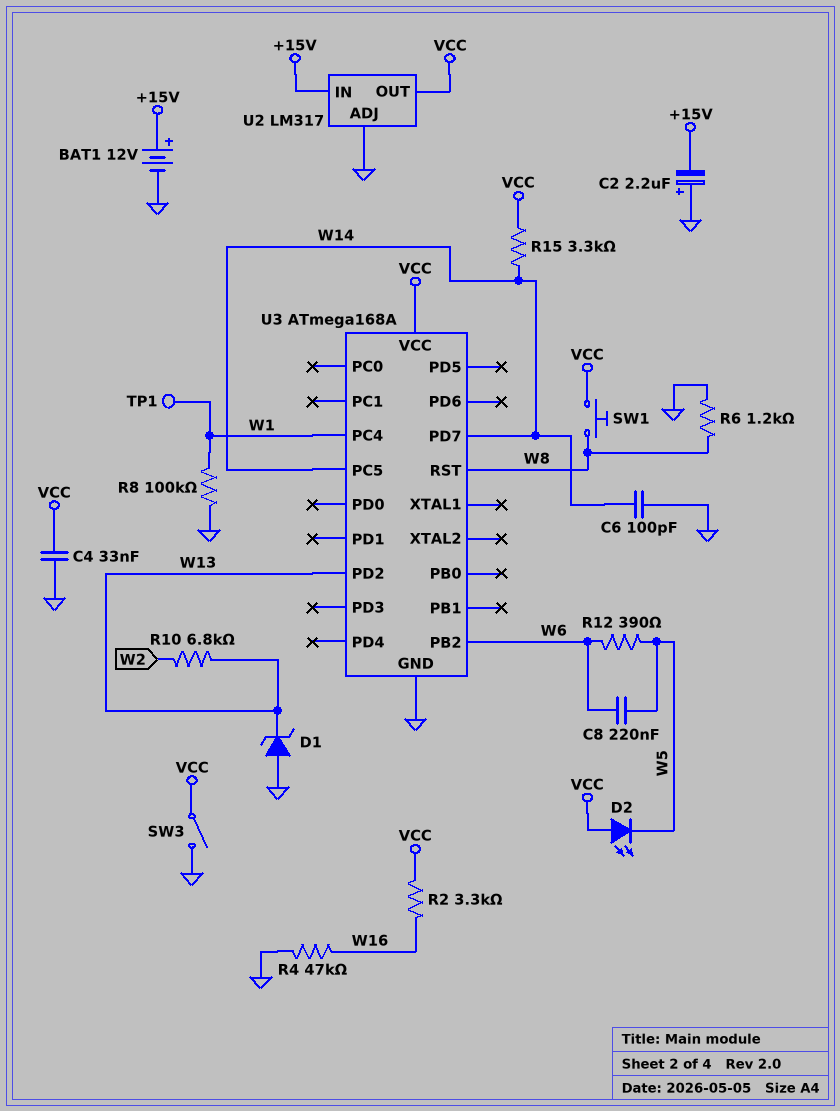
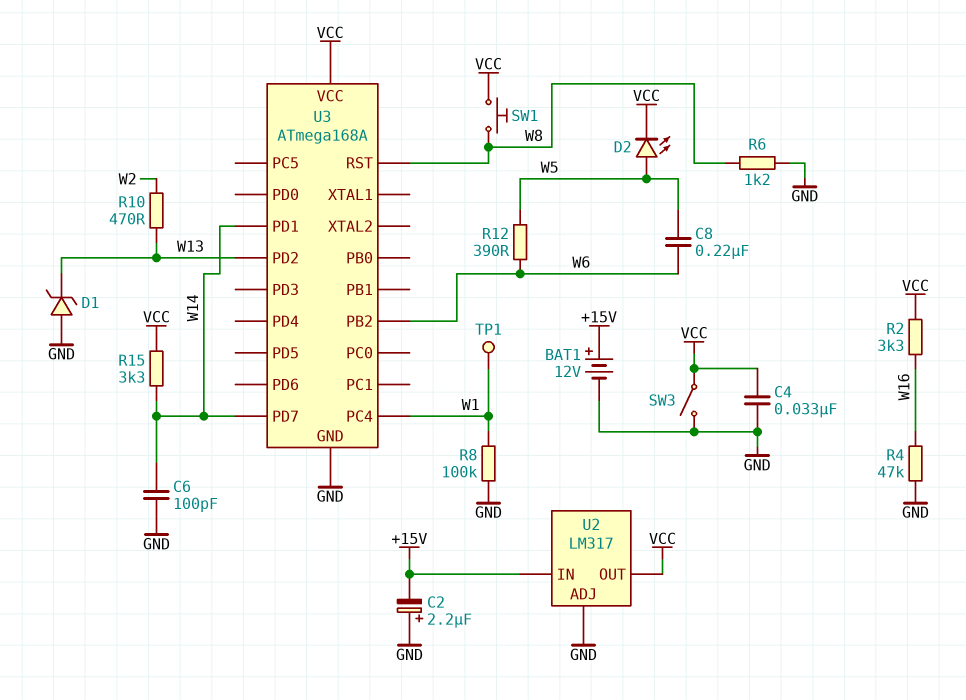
D2: LED (A VCC, K W5) -> LED (A W5, K VCC)
R10: 6.8k (W2, W13) -> 470 (W2, W13)
U3 pin PC5: W14 -> none
U3 pin PD1: none -> W14

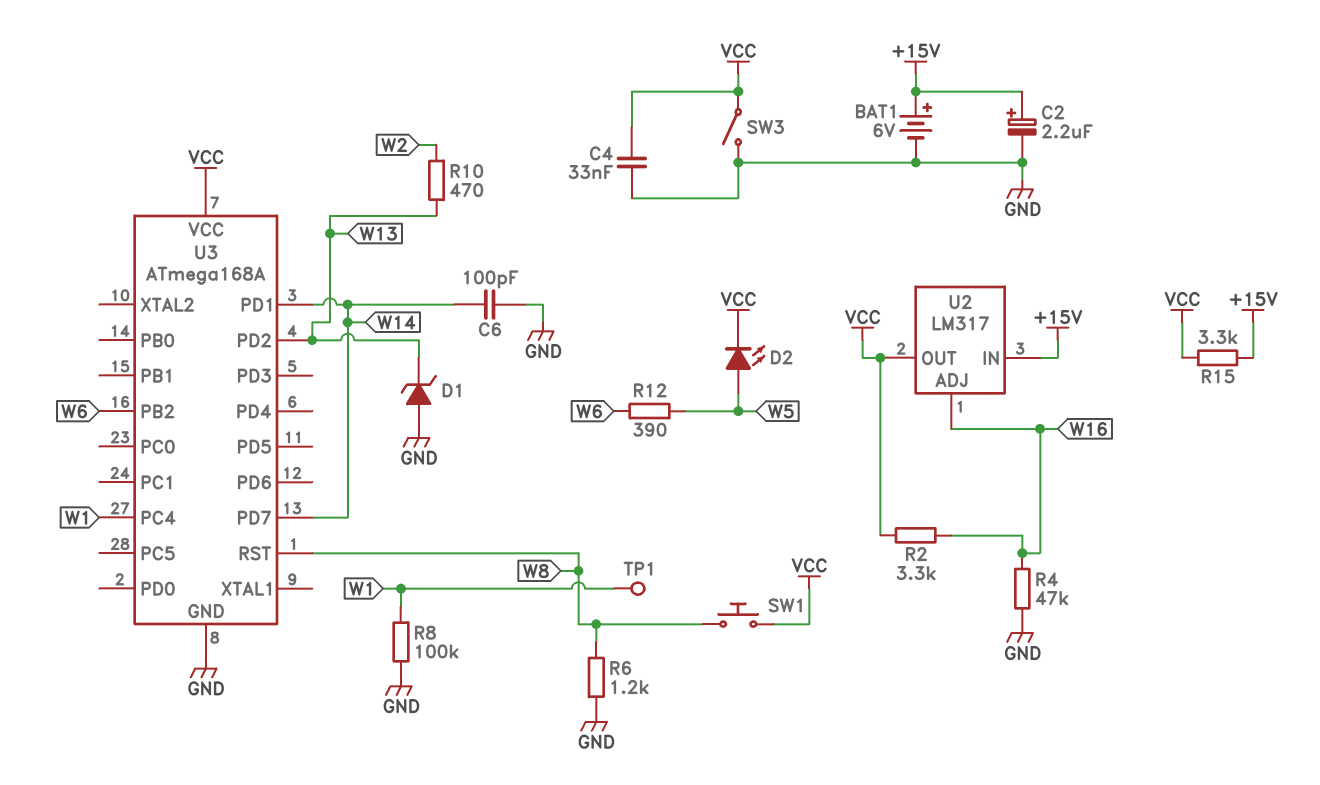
BAT1: 12V (plus +15V, minus GND) -> 6V (plus +15V, minus GND)
C2: 2.2uF (plus GND, minus +15V) -> 2.2uF (plus +15V, minus GND)
C8: 220nF (W5, W6) -> none
R15: 3.3k (VCC, W14) -> 3.3k (+15V, VCC)
U2 pin ADJ: GND -> W16

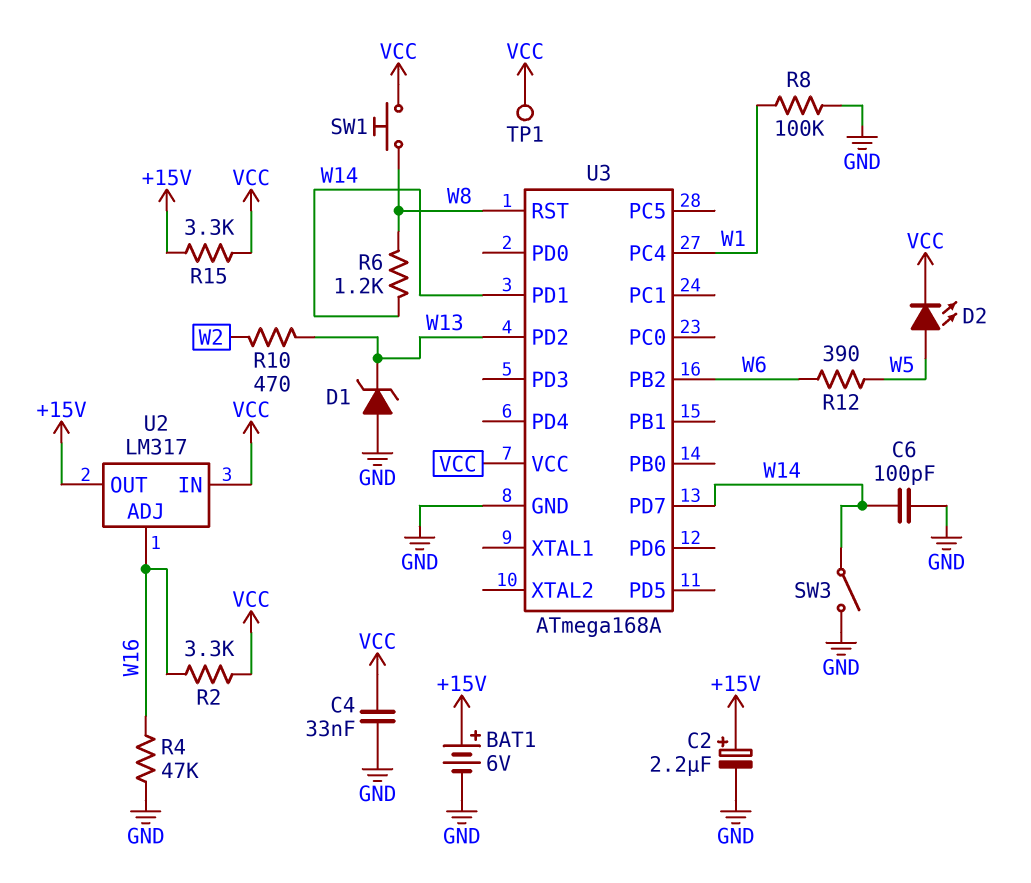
R6: 1.2k (GND, W8) -> 1.2k (W8, W14)
SW3: switch (GND, VCC) -> switch (GND, W14)
TP1: test point (W1) -> test point (VCC)
U2 pin IN: +15V -> VCC
U2 pin OUT: VCC -> +15V

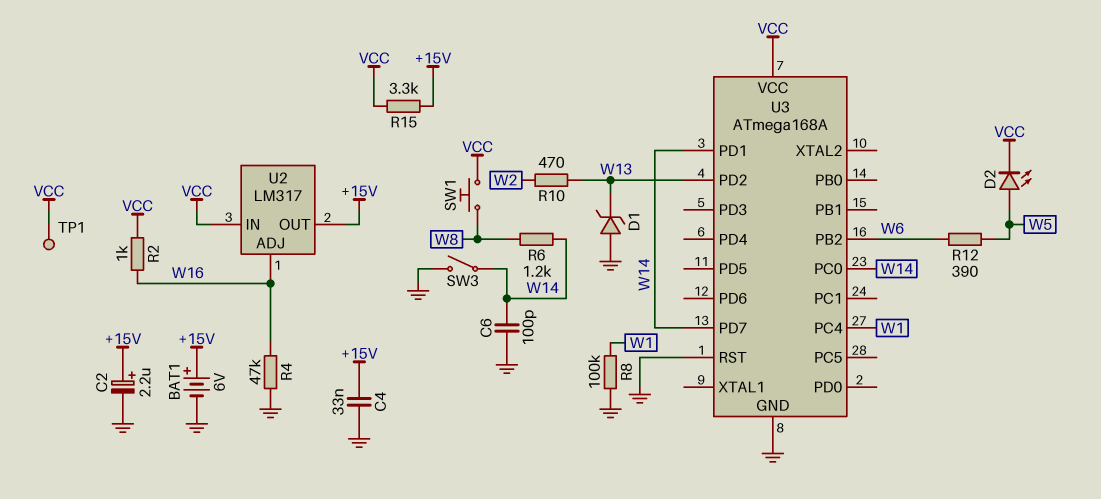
C4: 33nF (GND, VCC) -> 33nF (+15V, GND)
R2: 3.3k (VCC, W16) -> 1k (VCC, W16)
U3 pin PC0: none -> W14
U3 pin RST: W8 -> GND

